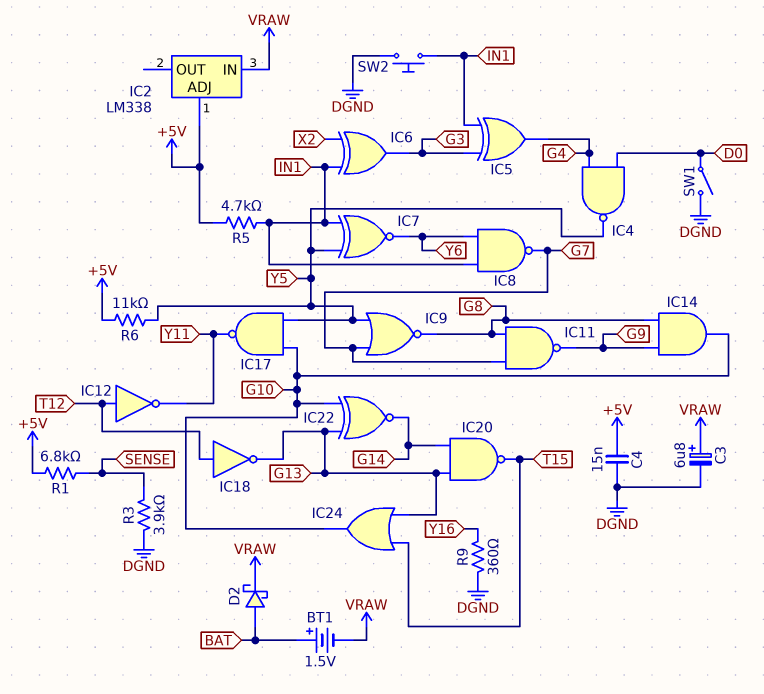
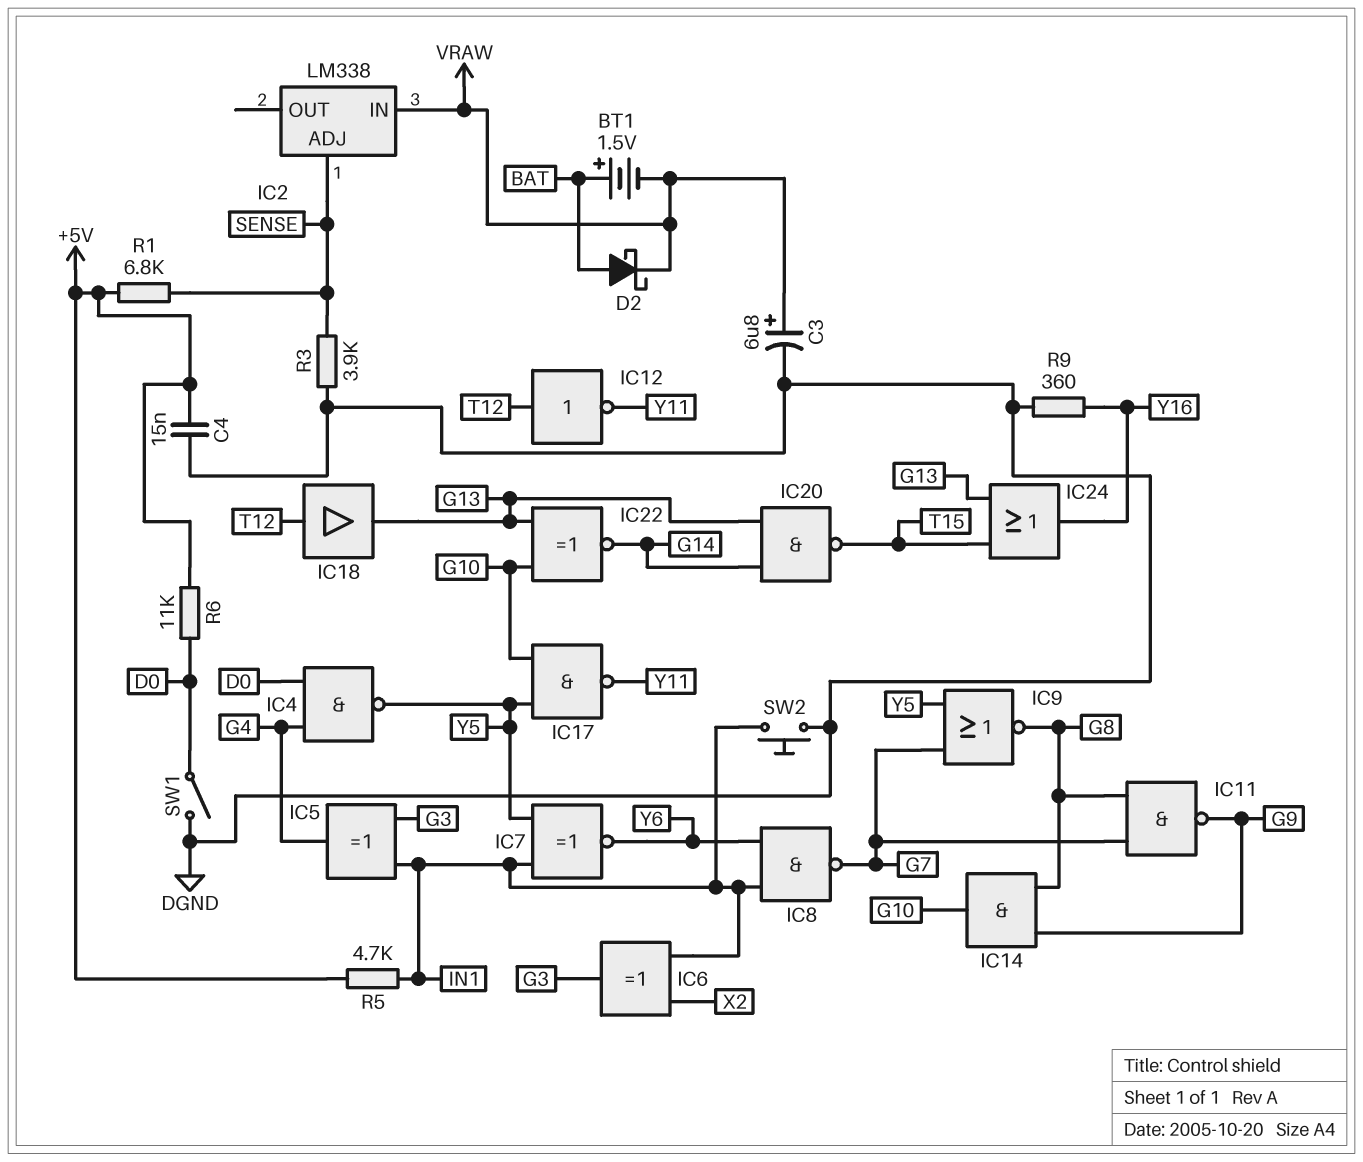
IC2 pin ADJ: +5V -> SENSE
IC18: NOT (in T12, out G13) -> buffer (in T12, out G13)
IC24: OR (in G13, in T15, out G10) -> OR (in G13, in T15, out Y16)
R6: 11k (+5V, Y5) -> 11k (+5V, D0)

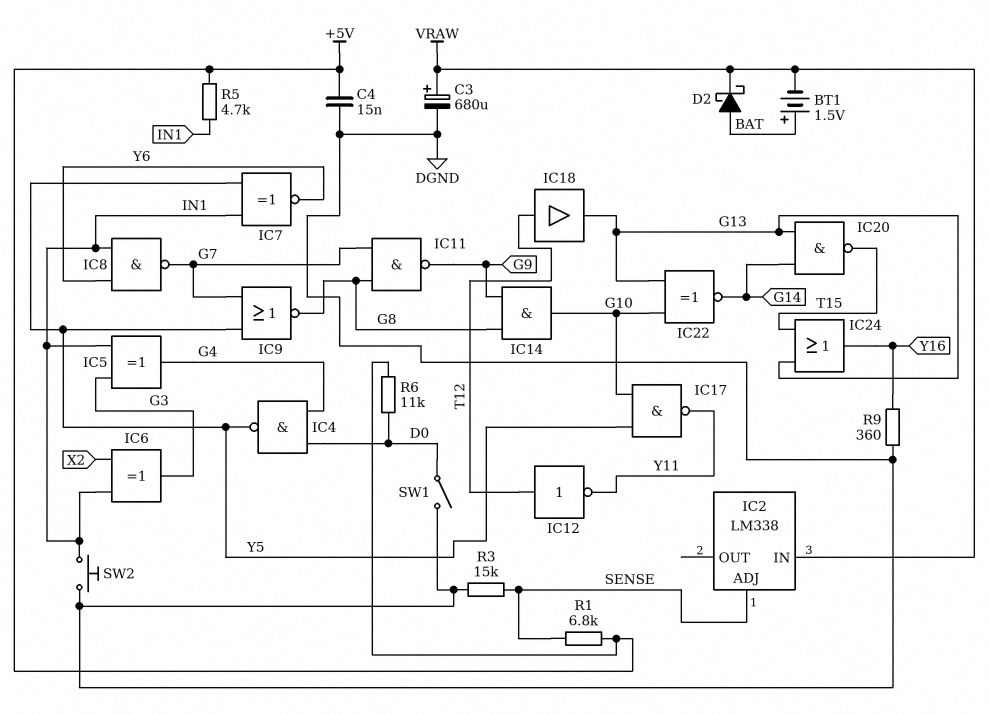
C3: 6.8uF (plus VRAW, minus DGND) -> 680uF (plus VRAW, minus DGND)
R3: 3.9k (DGND, SENSE) -> 15k (DGND, SENSE)

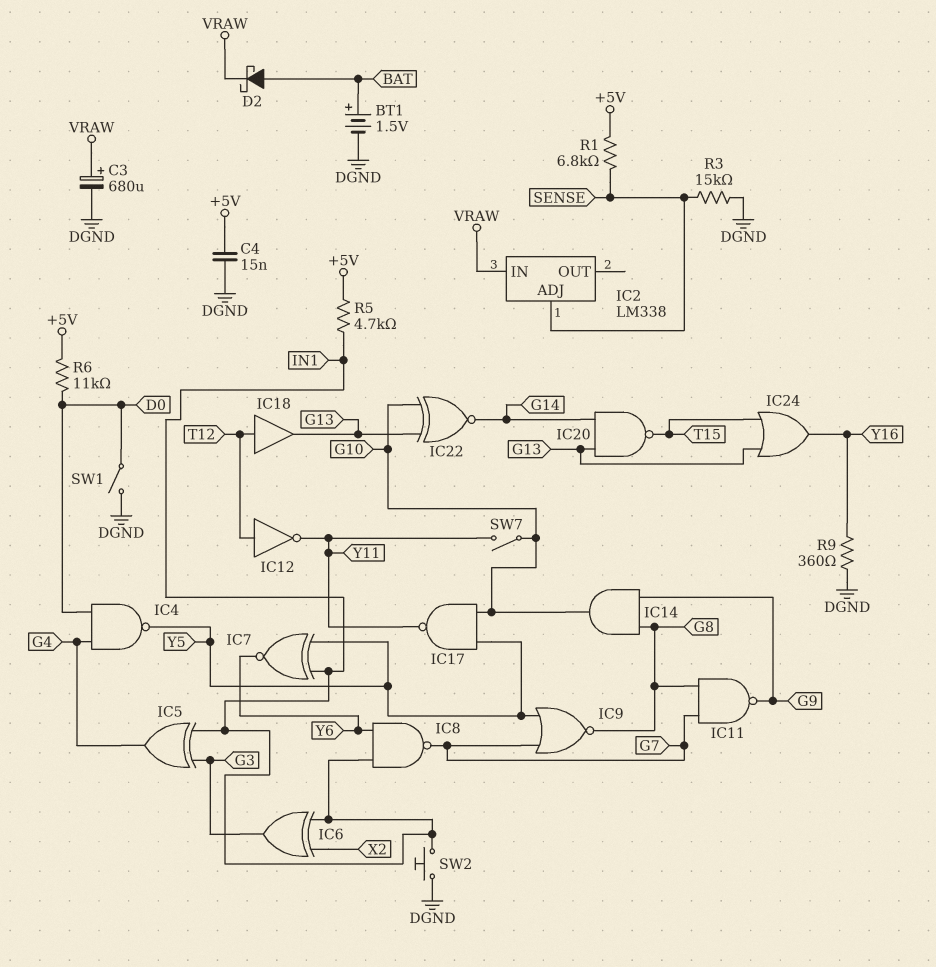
BT1: 1.5V (plus BAT, minus VRAW) -> 1.5V (plus BAT, minus DGND)
SW7: none -> switch (G10, Y11)

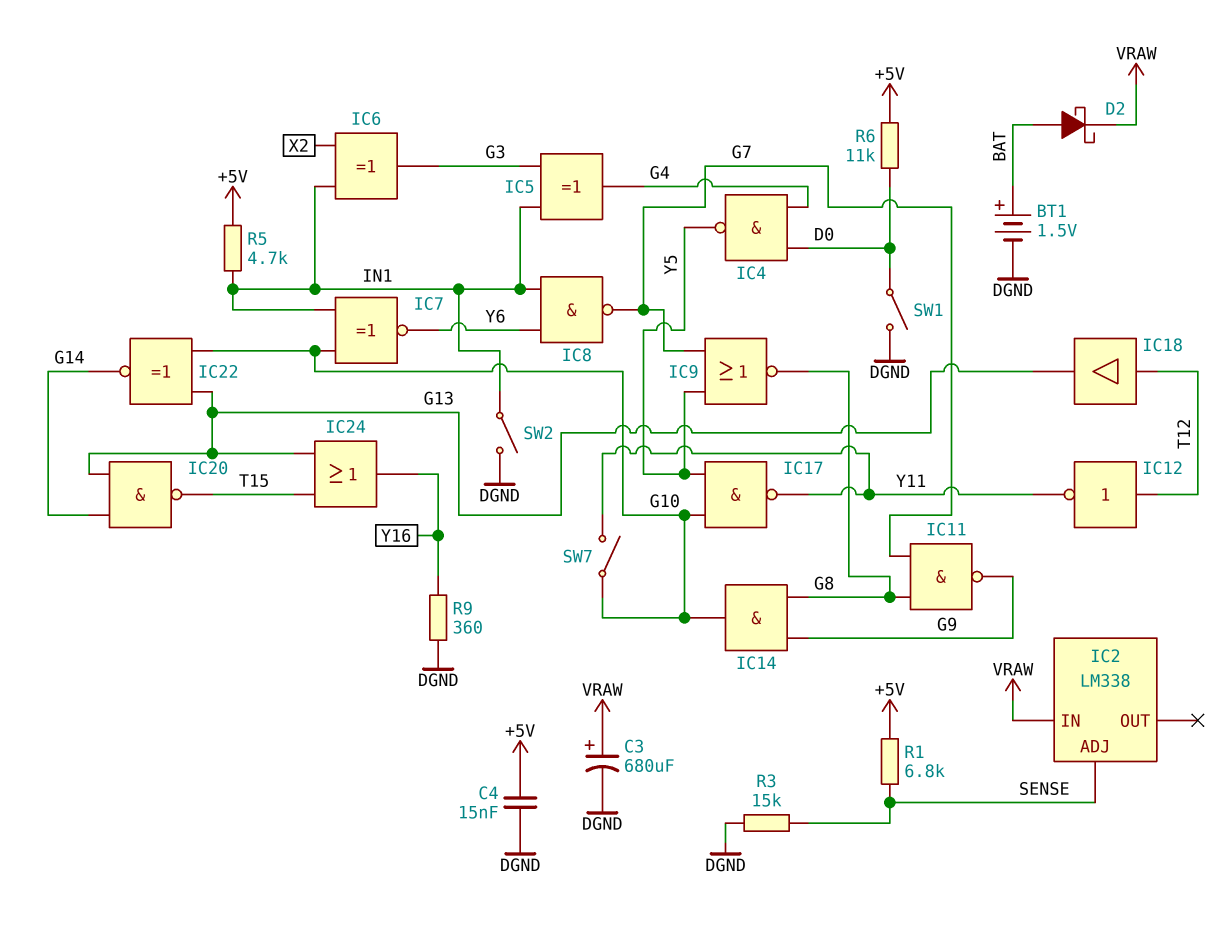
IC7: XNOR (in IN1, in Y5, out Y6) -> XNOR (in G10, in IN1, out Y6)
SW2: button (DGND, IN1) -> switch (DGND, IN1)

